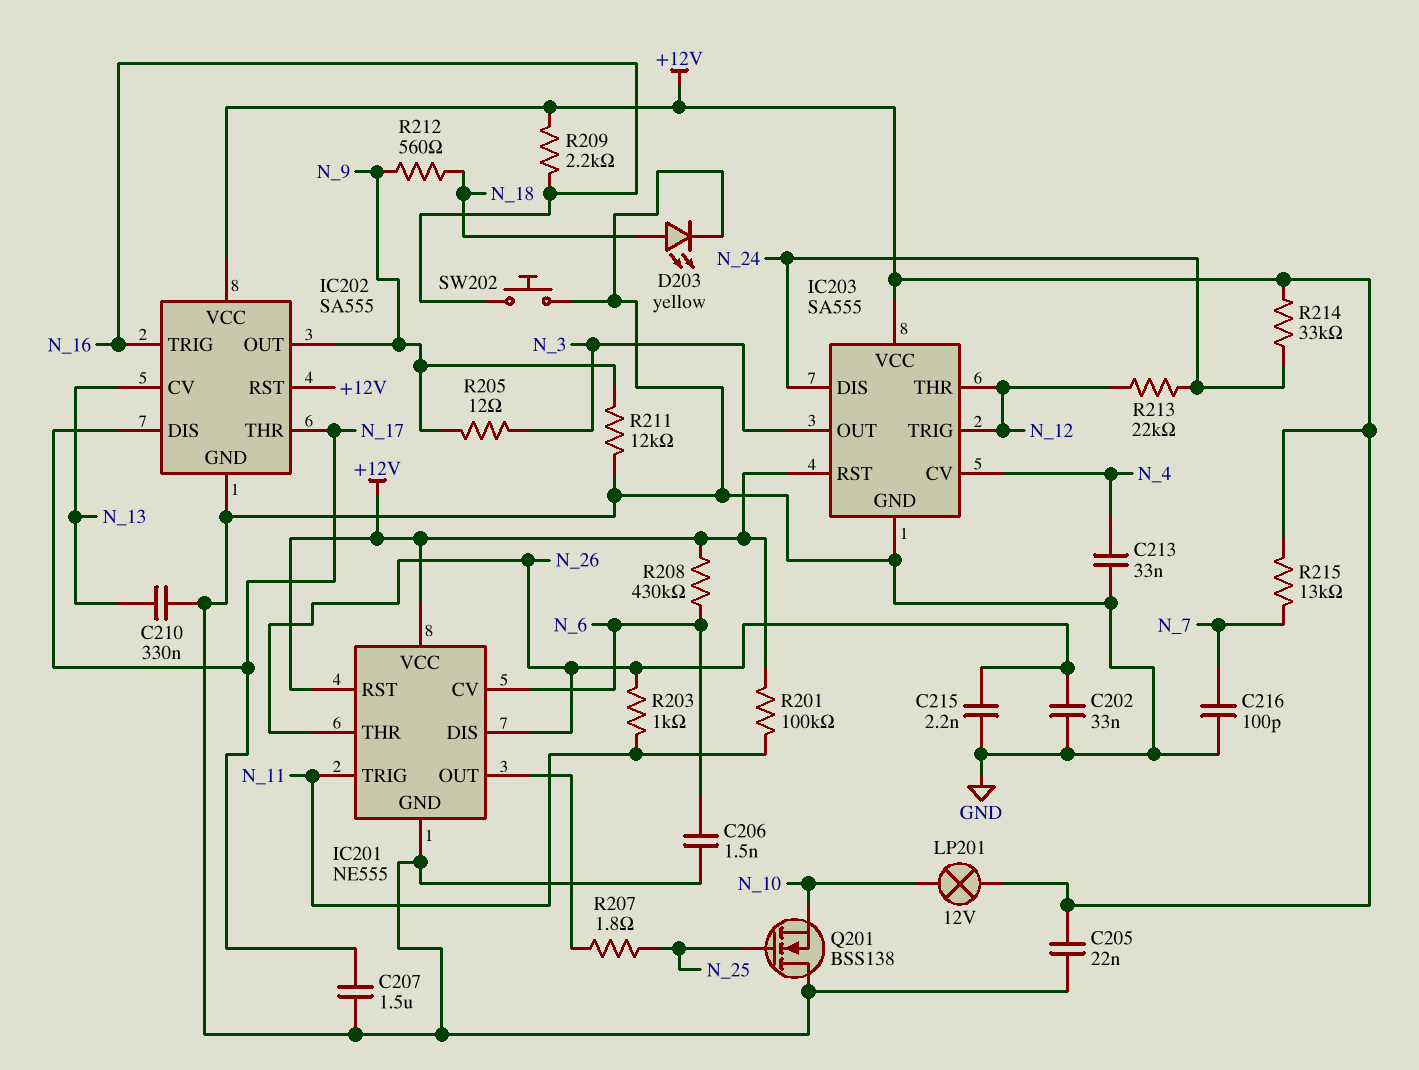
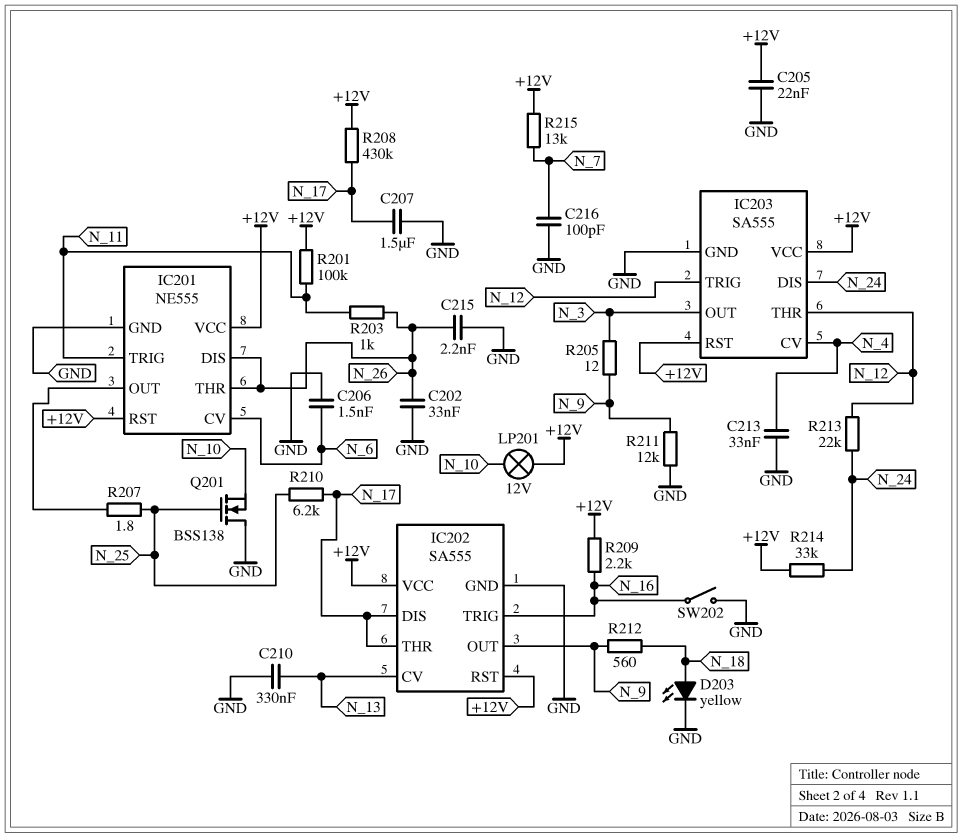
R208: 430k (+12V, N_6) -> 430k (+12V, N_17)
R210: none -> 6.2k (N_17, N_25)
SW202: button (GND, N_16) -> switch (GND, N_16)

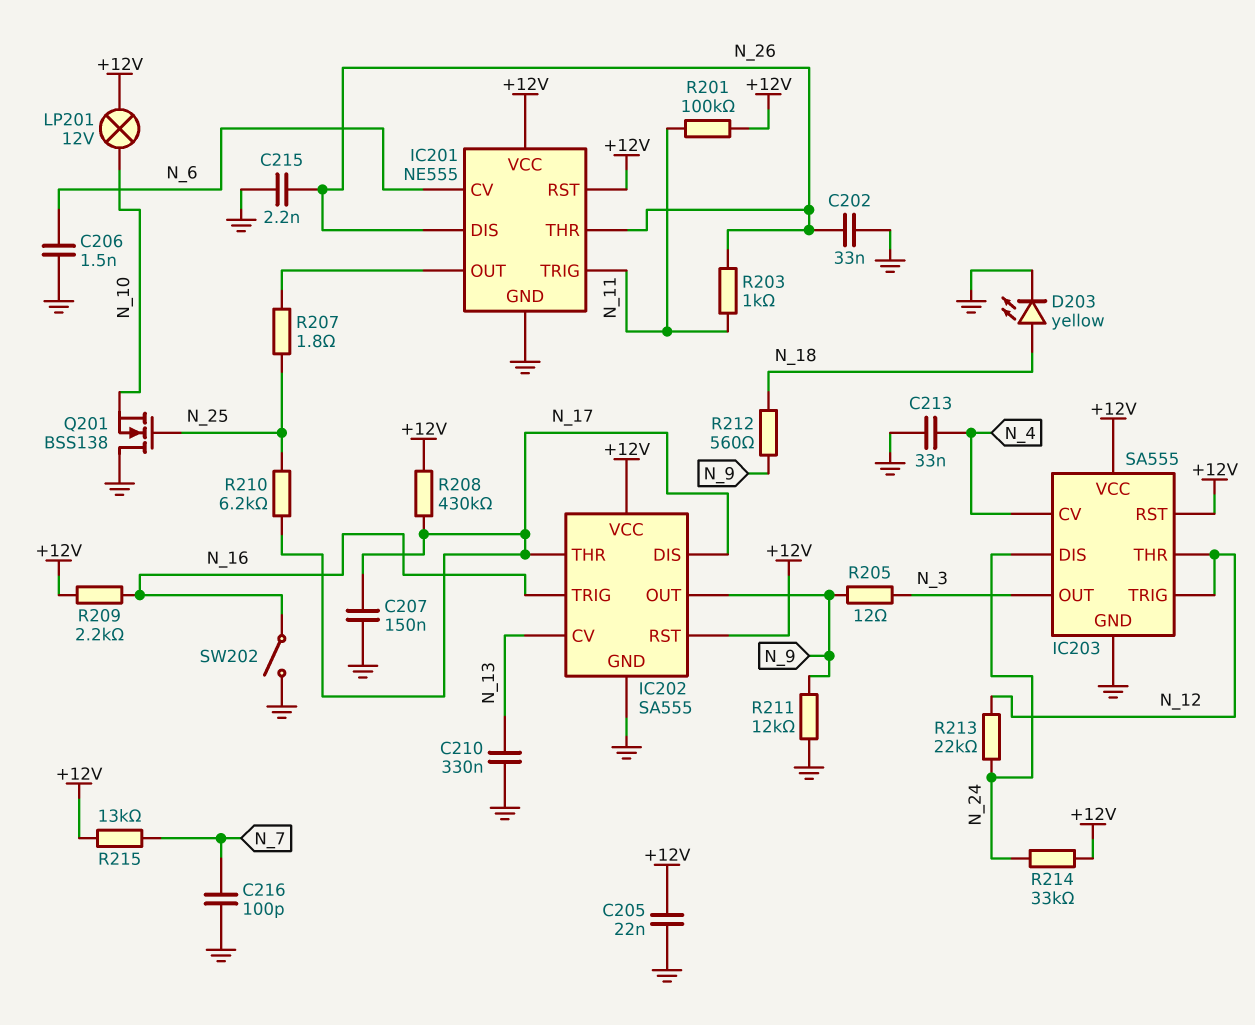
C207: 1.5uF (GND, N_17) -> 150nF (GND, N_17)

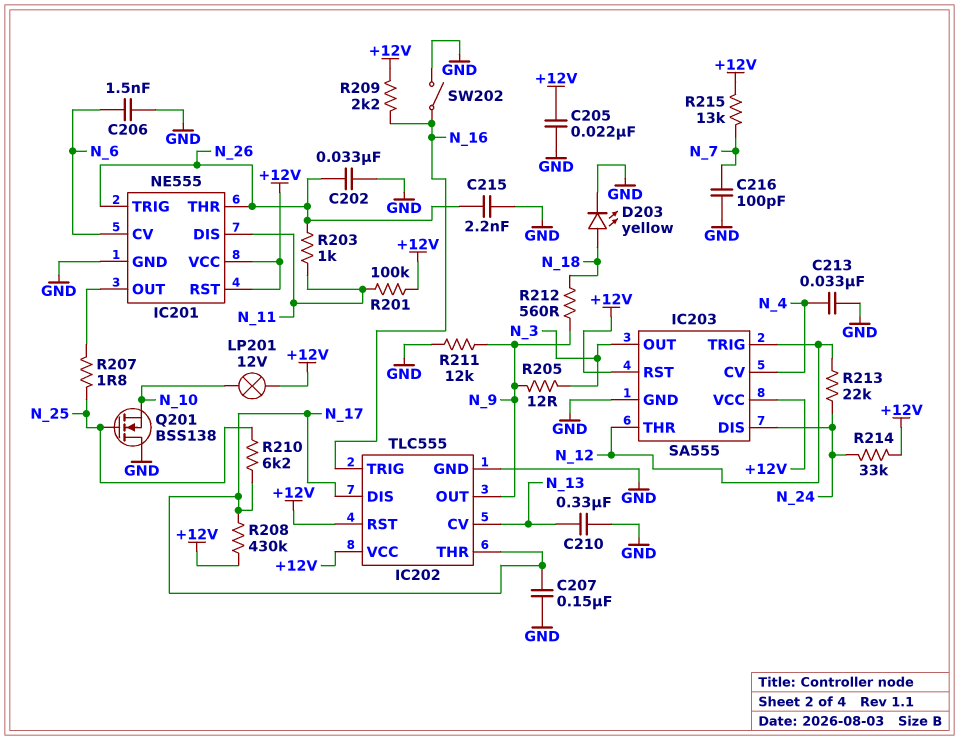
IC201 pin DIS: N_26 -> N_11
IC201 pin TRIG: N_11 -> N_26
IC202: SA555 -> TLC555

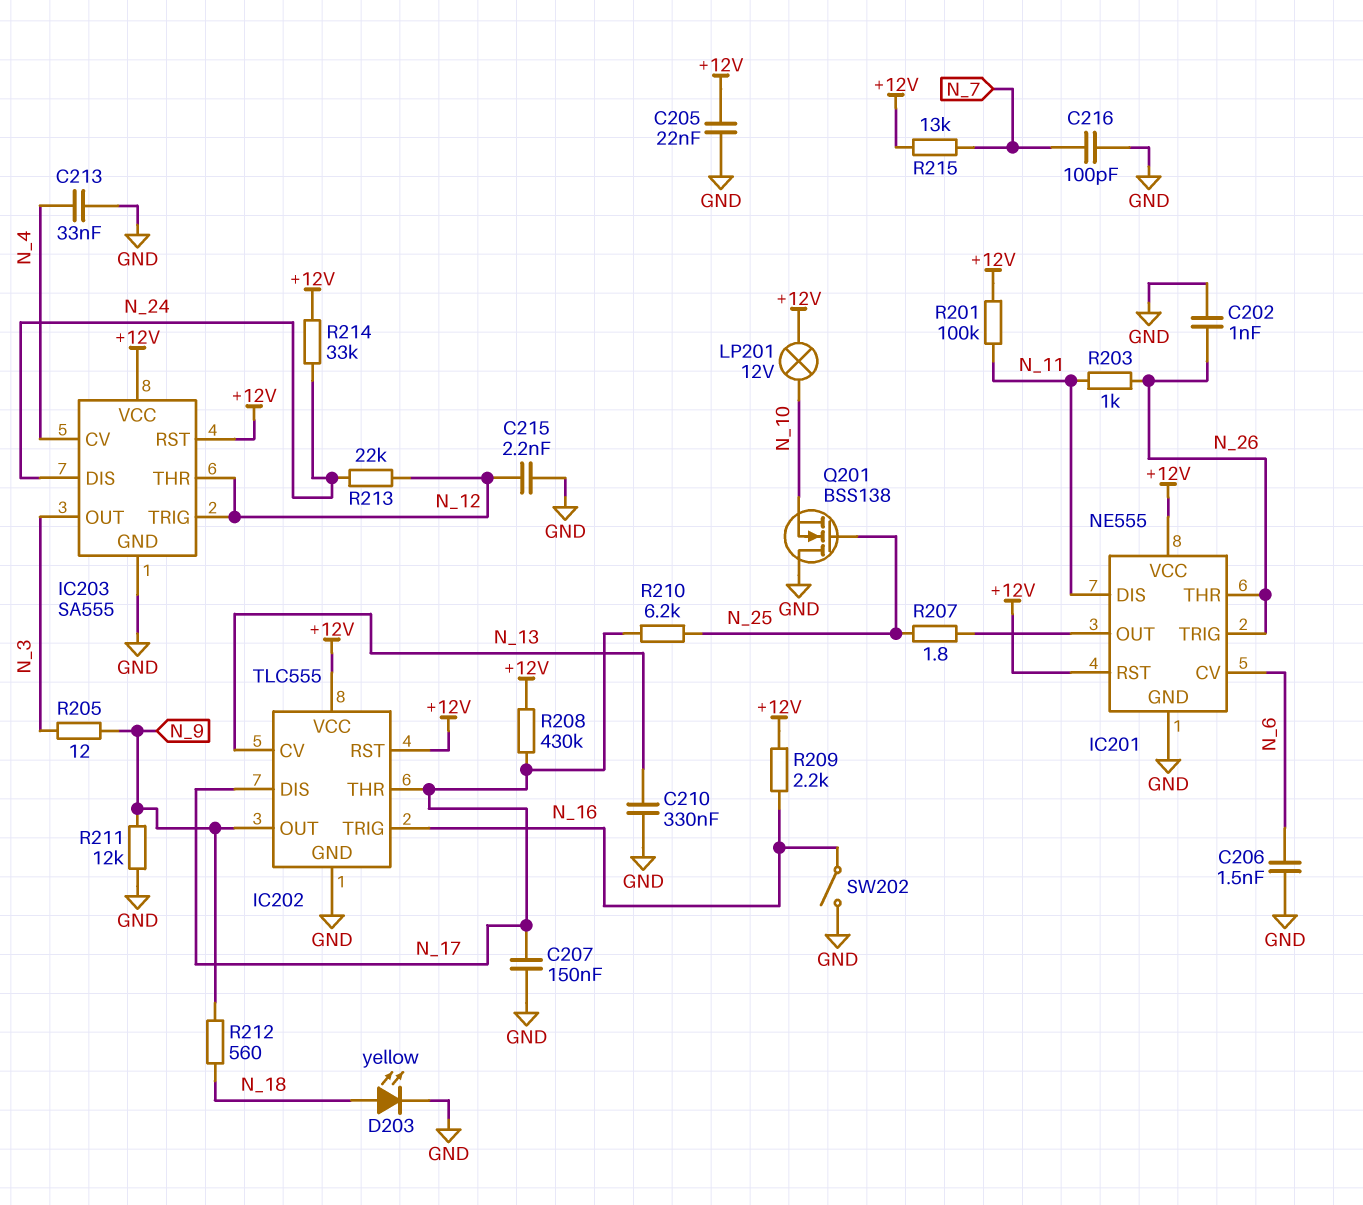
C202: 33nF (GND, N_26) -> 1nF (GND, N_26)
C215: 2.2nF (GND, N_26) -> 2.2nF (GND, N_12)

